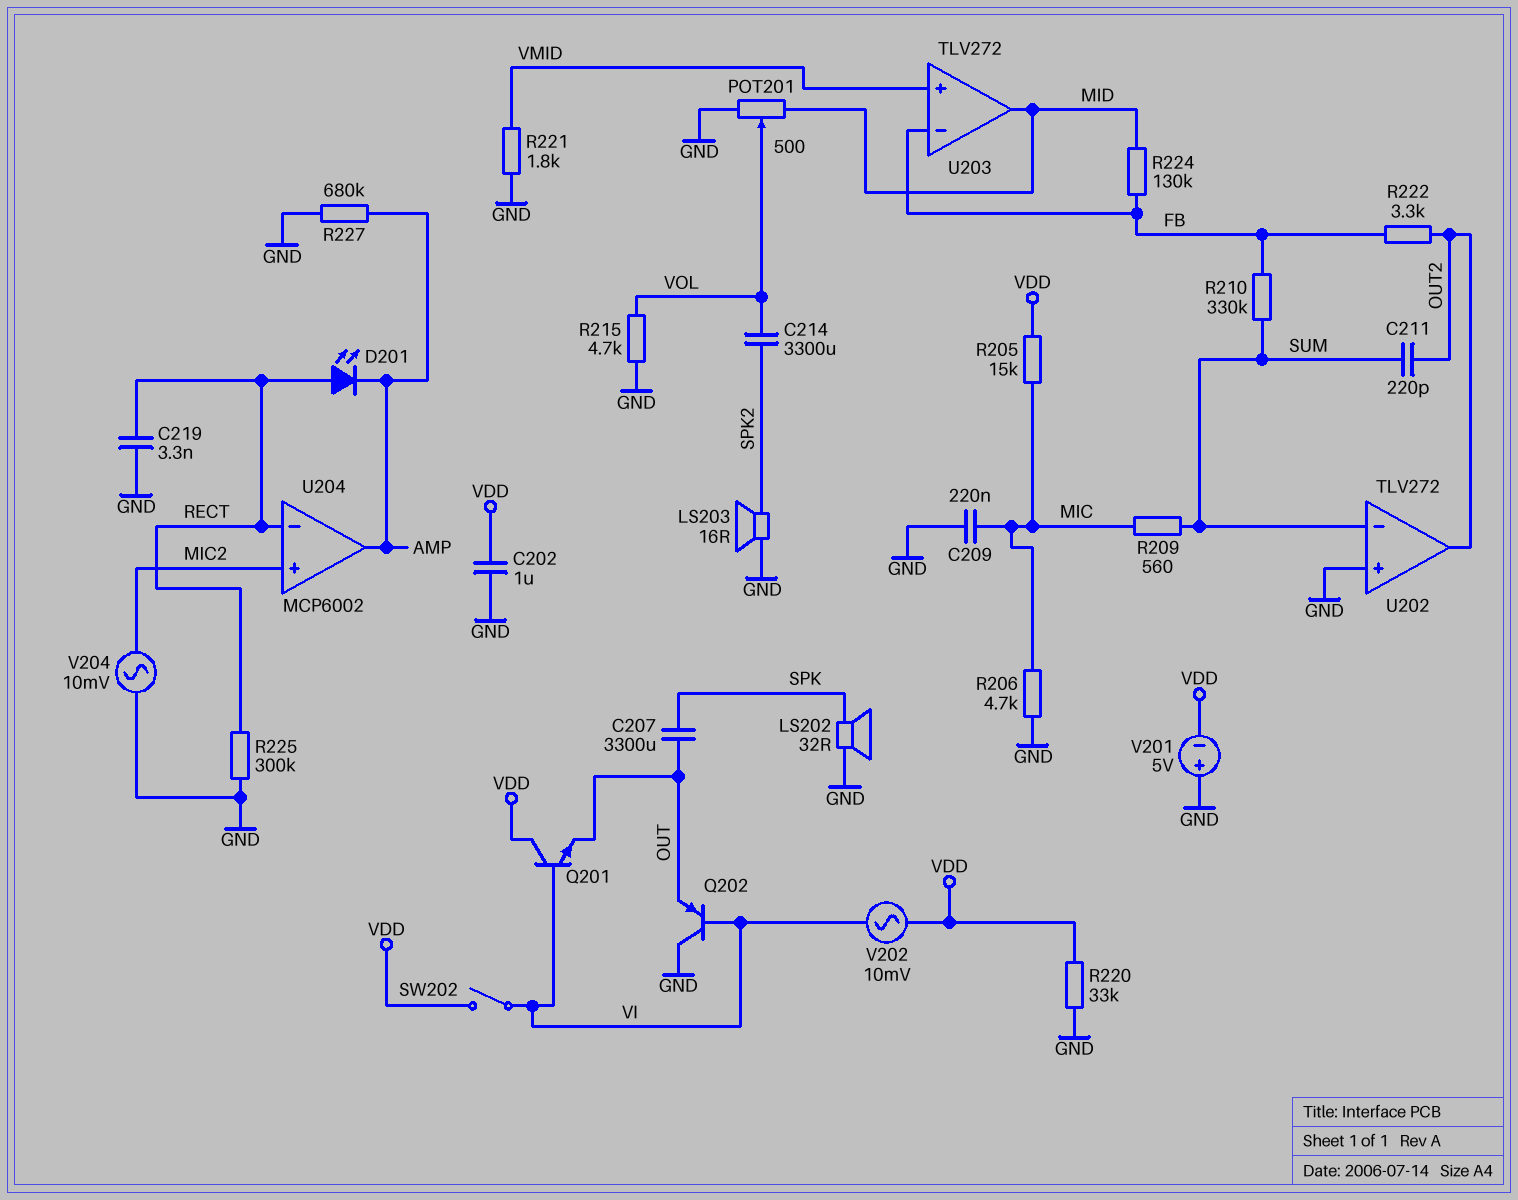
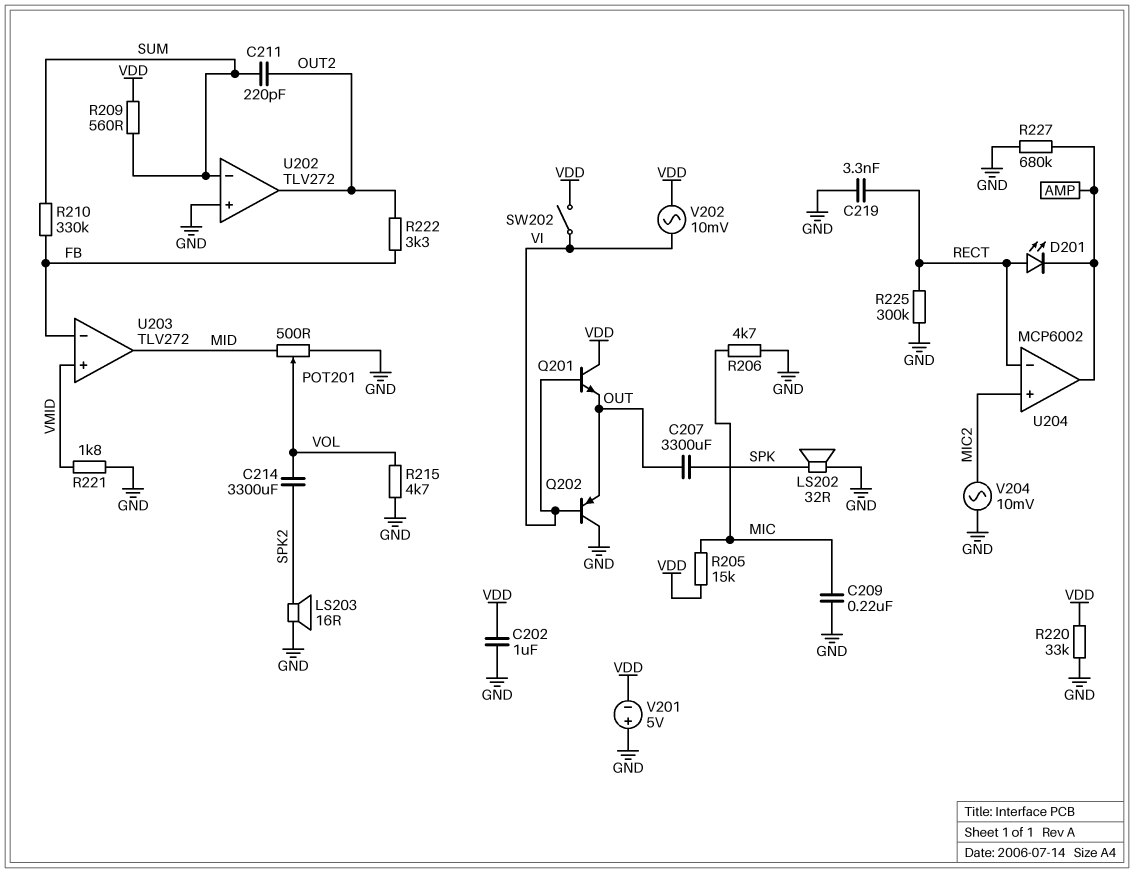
R209: 560 (MIC, SUM) -> 560 (SUM, VDD)
R224: 130k (FB, MID) -> none

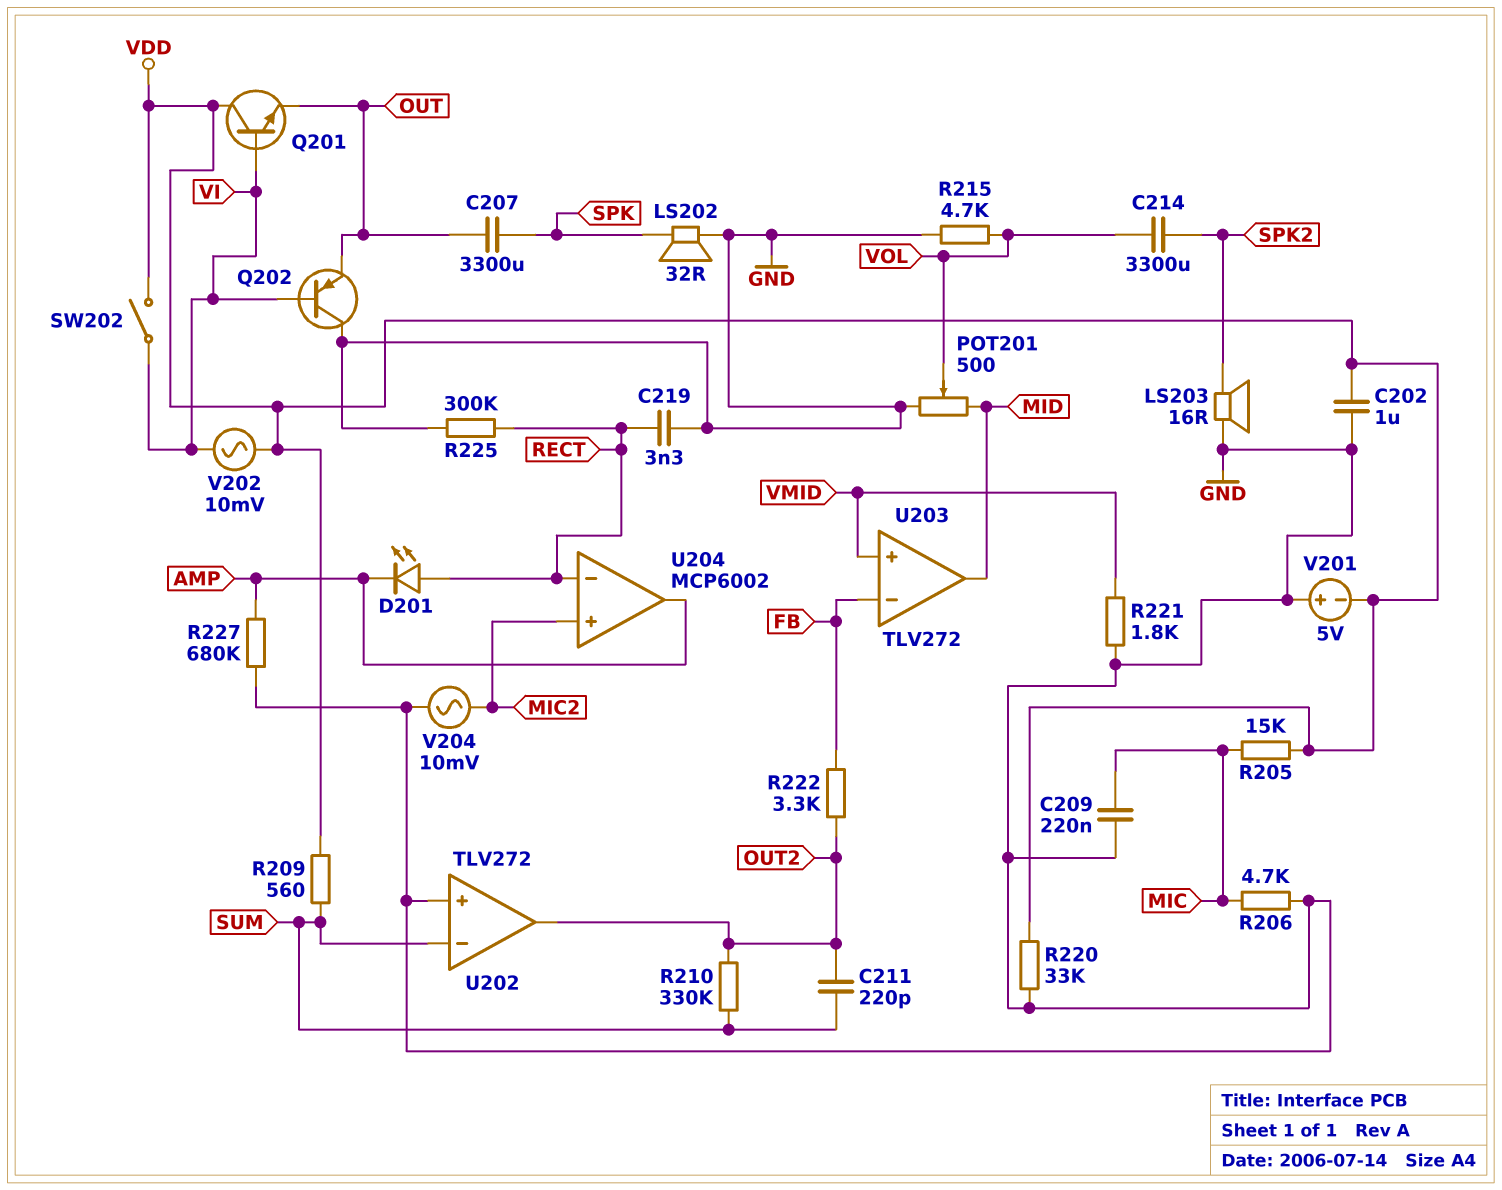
R210: 330k (FB, SUM) -> 330k (OUT2, SUM)

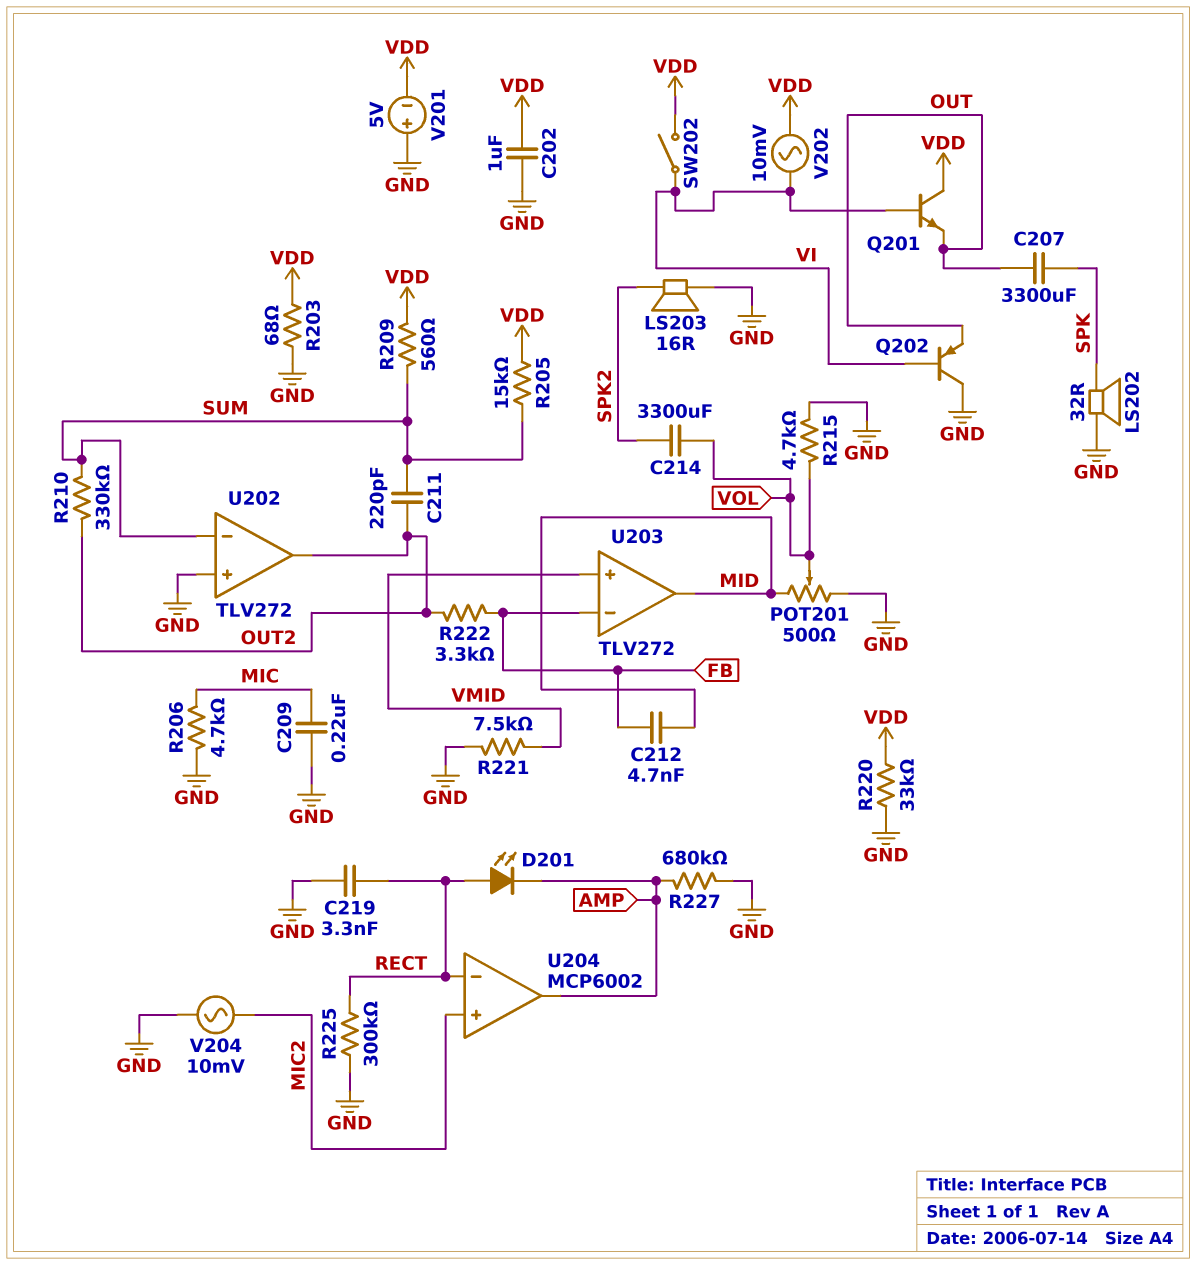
C212: none -> 4.7nF (FB, MID)
R203: none -> 68 (GND, VDD)
R205: 15k (MIC, VDD) -> 15k (SUM, VDD)
R221: 1.8k (GND, VMID) -> 7.5k (GND, VMID)

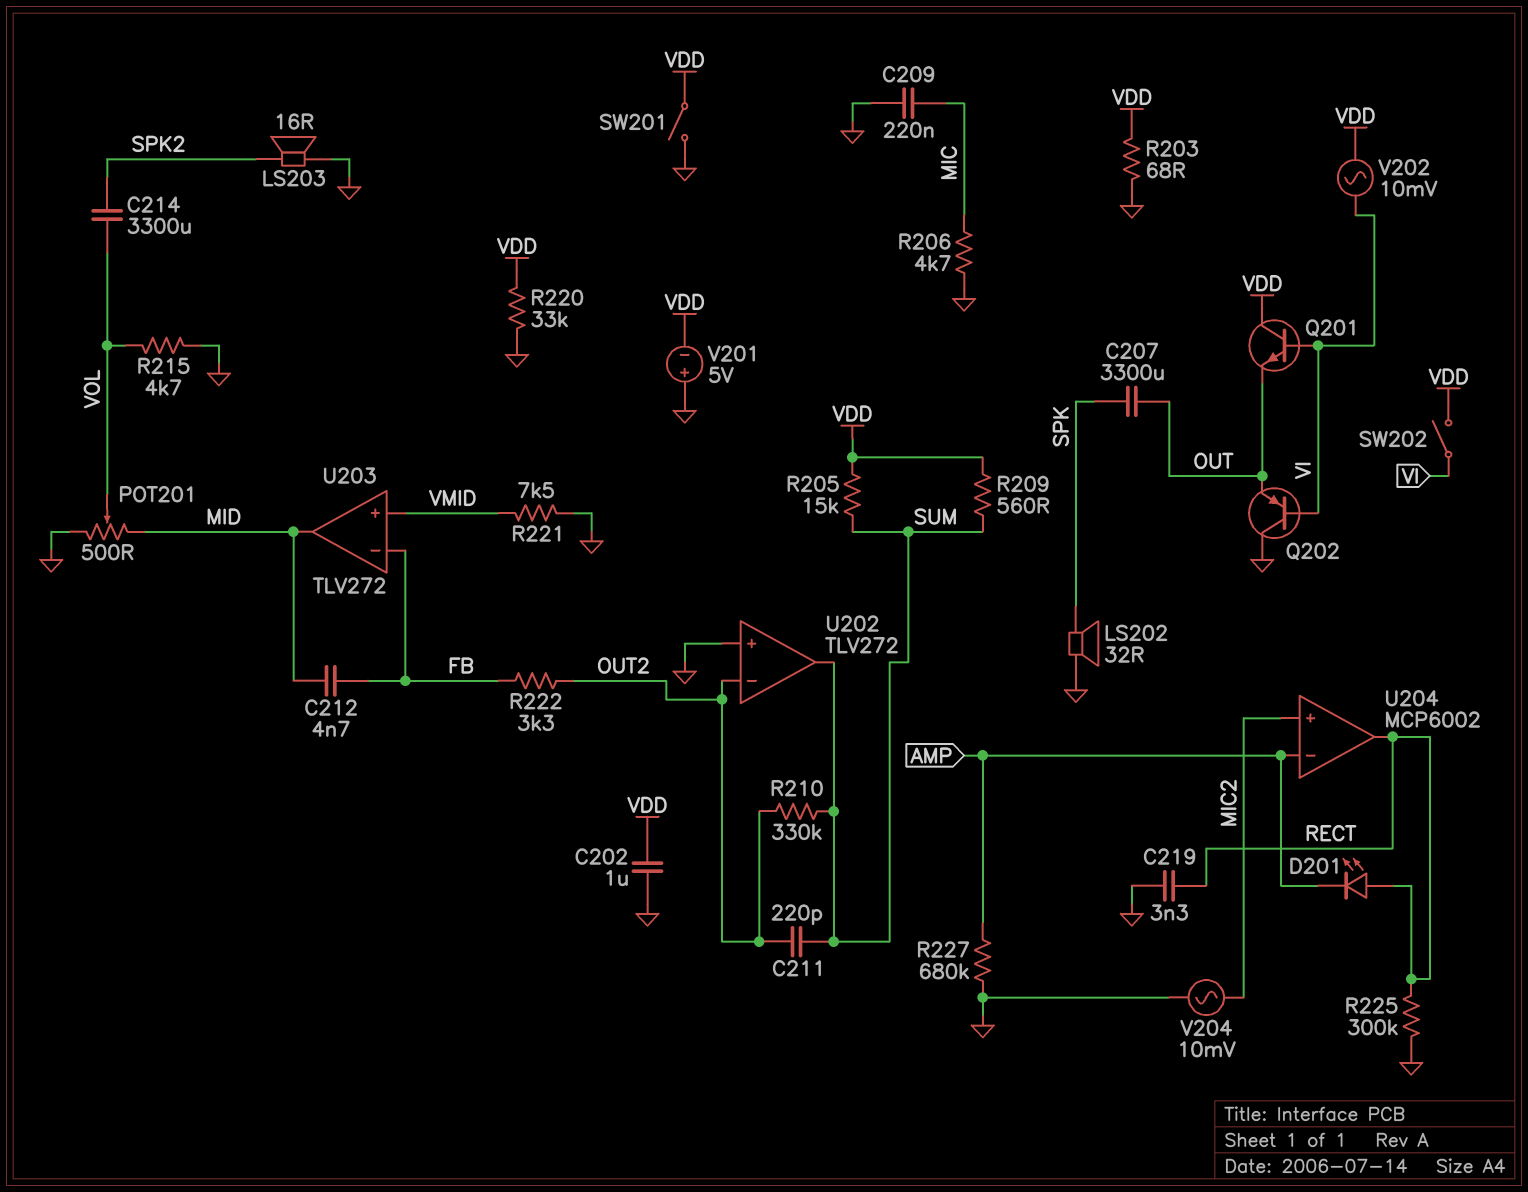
SW201: none -> switch (GND, VDD)
U202 pin in-: SUM -> OUT2
U202 pin out: OUT2 -> SUM
U204 pin in-: RECT -> AMP
U204 pin out: AMP -> RECT

